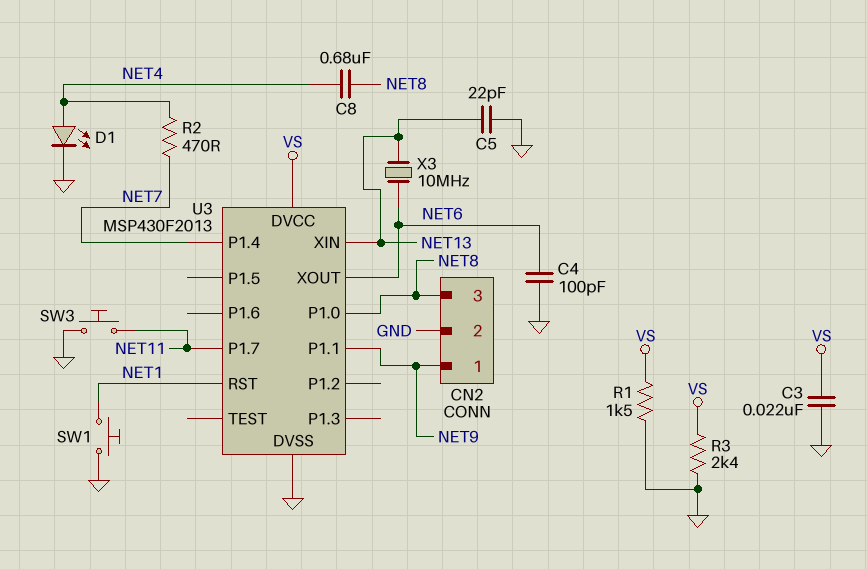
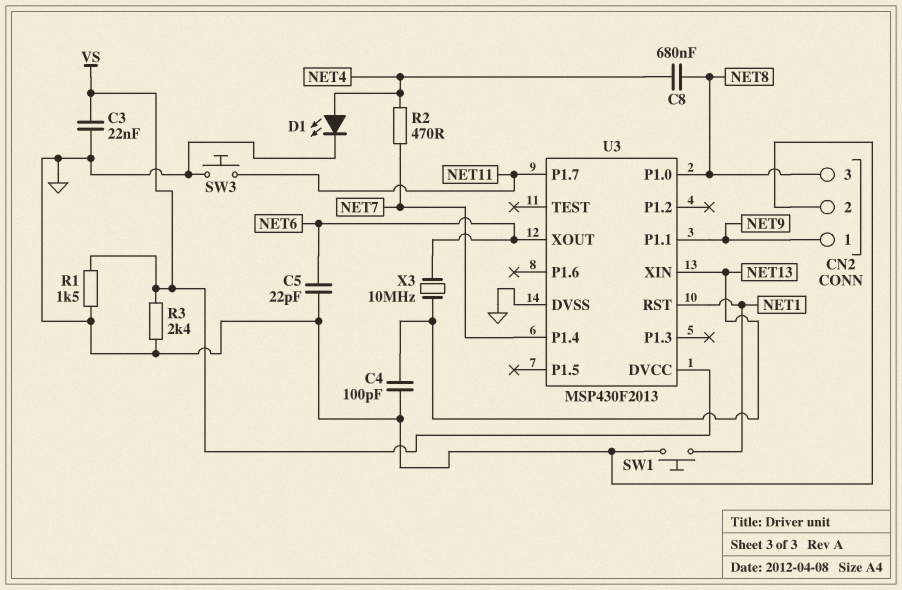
C4: 100pF (GND, NET6) -> 100pF (GND, NET13)
C5: 22pF (GND, NET13) -> 22pF (GND, NET6)

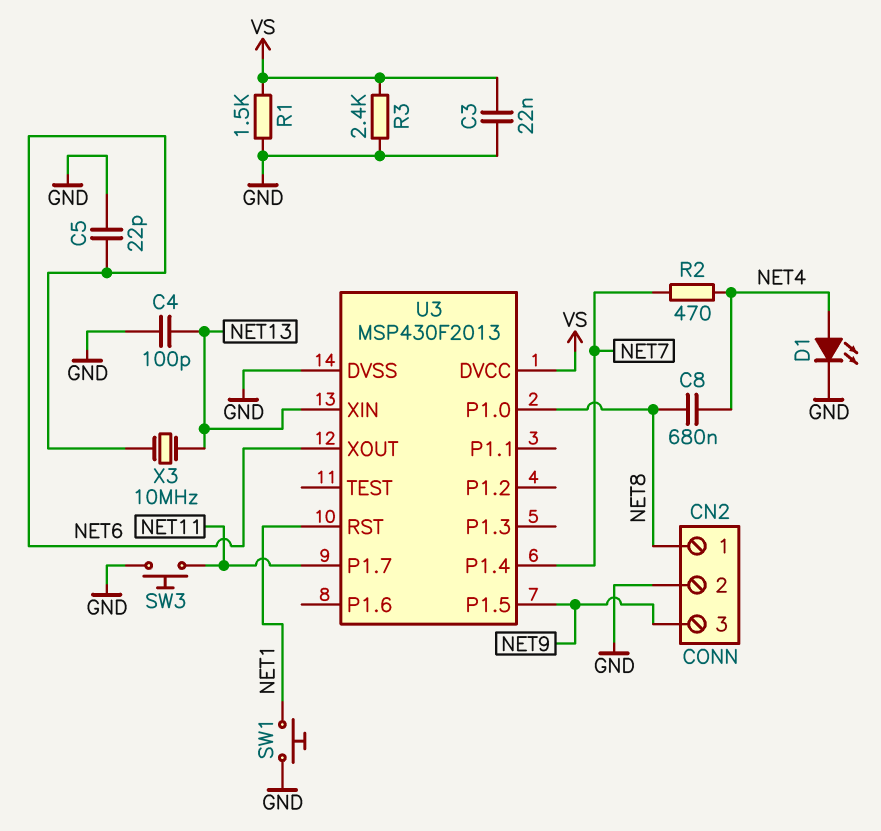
CN2 pin 1: NET9 -> NET8
CN2 pin 3: NET8 -> NET9
U3 pin P1.1: NET9 -> none
U3 pin P1.5: none -> NET9

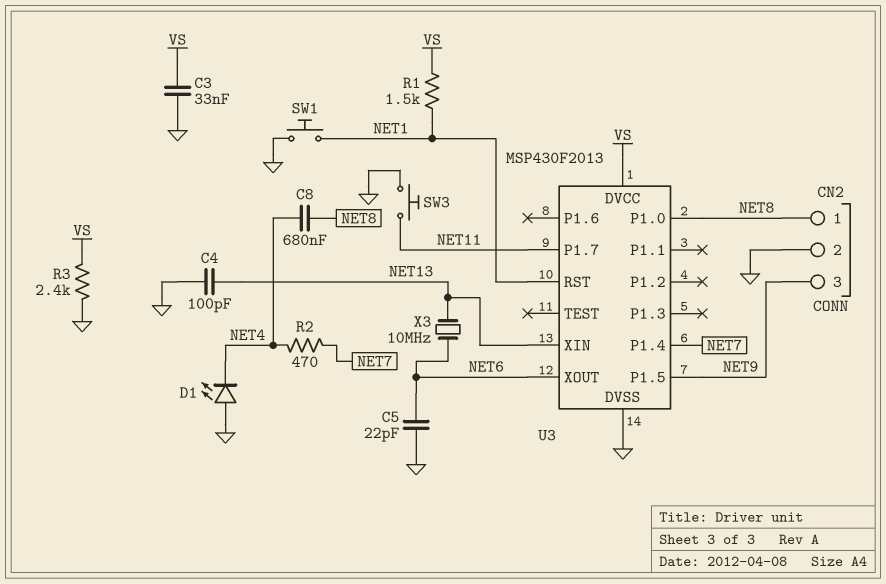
C3: 22nF (GND, VS) -> 33nF (GND, VS)
D1: LED (A NET4, K GND) -> LED (A GND, K NET4)
R1: 1.5k (GND, VS) -> 1.5k (NET1, VS)

